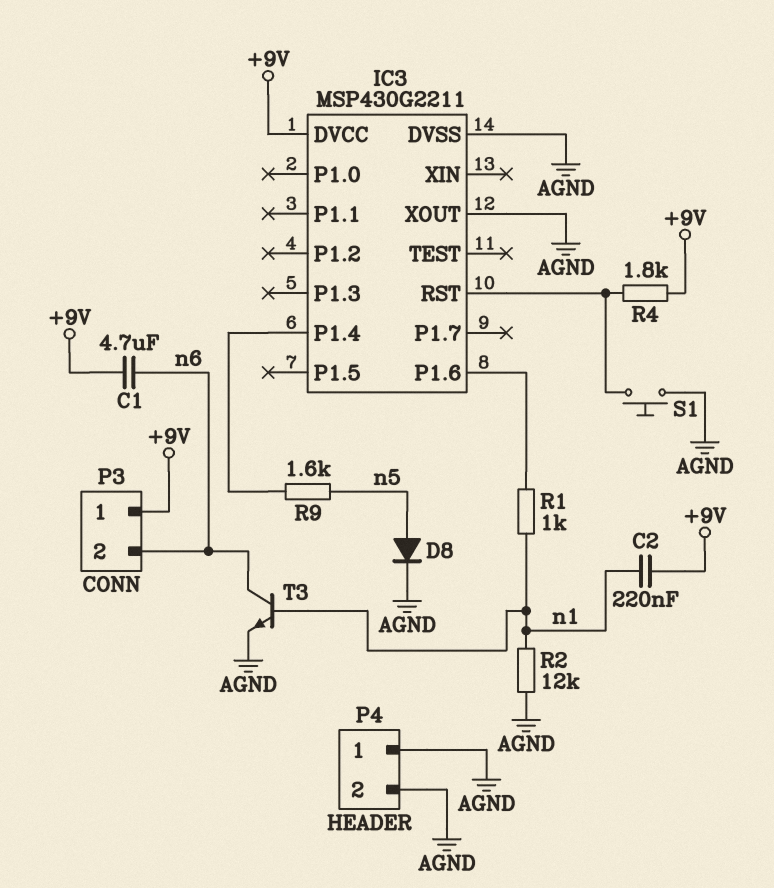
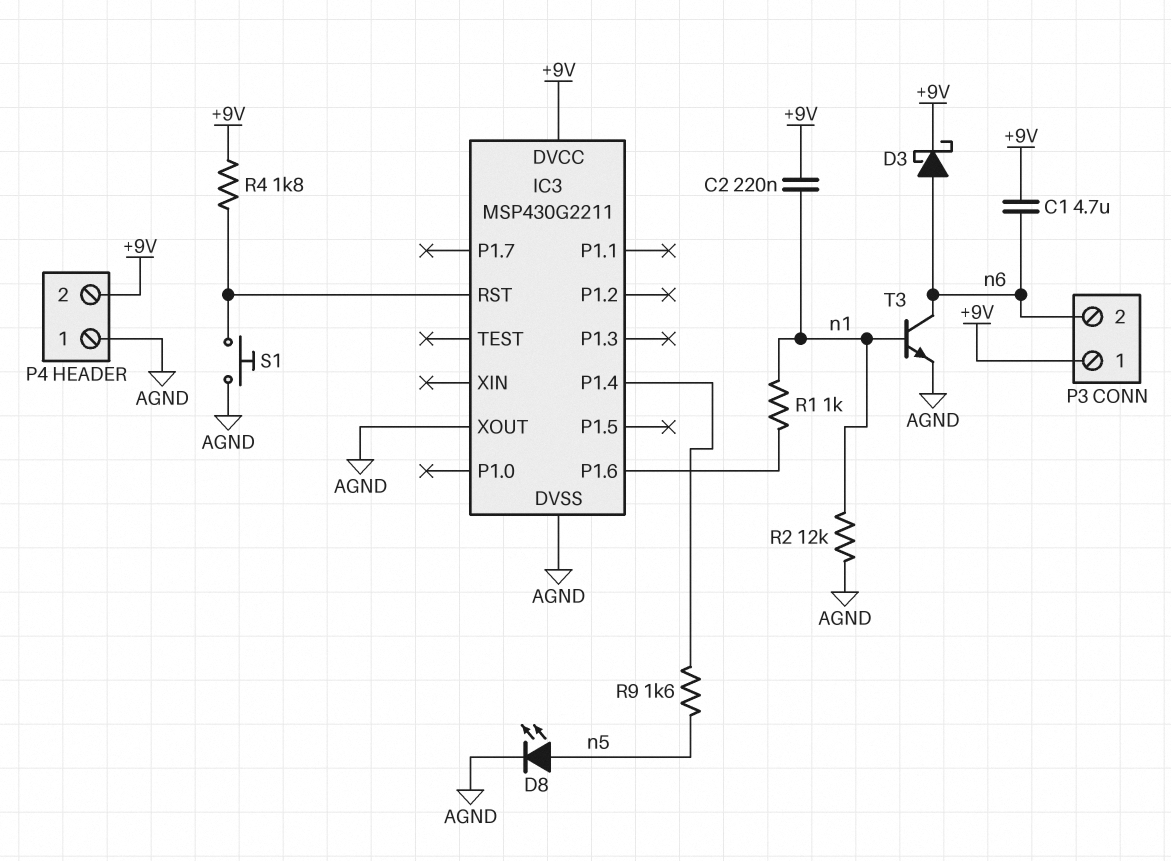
D3: none -> schottky (A n6, K +9V)
D8: diode (A n5, K AGND) -> LED (A n5, K AGND)
P4 pin 2: AGND -> +9V

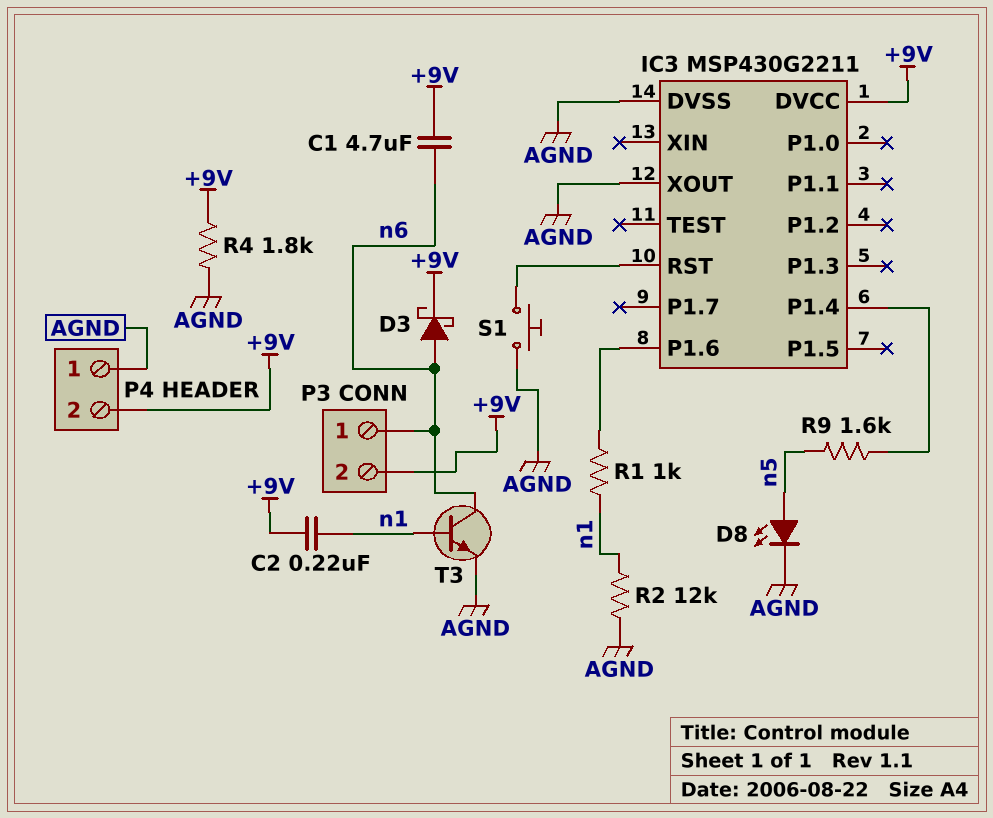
P3 pin 1: +9V -> n6
P3 pin 2: n6 -> +9V
R4: 1.8k (+9V, IC3/RST) -> 1.8k (+9V, AGND)

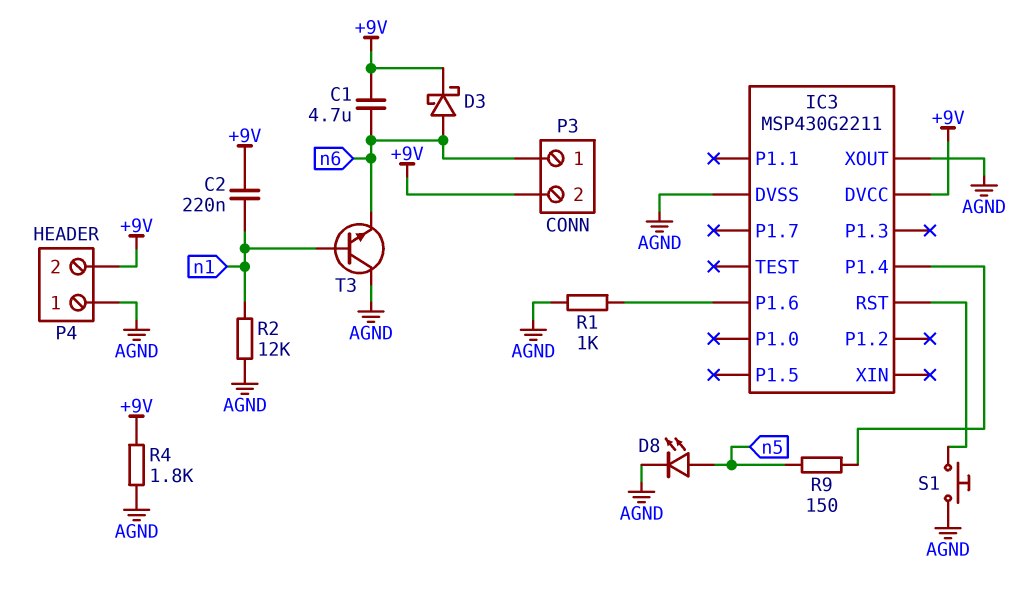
R1: 1k (IC3/P1.6, n1) -> 1k (AGND, IC3/P1.6)
R9: 1.6k (IC3/P1.4, n5) -> 150 (IC3/P1.4, n5)
T3: NPN (B n1, C n6, E AGND) -> NPN (B n1, C AGND, E n6)

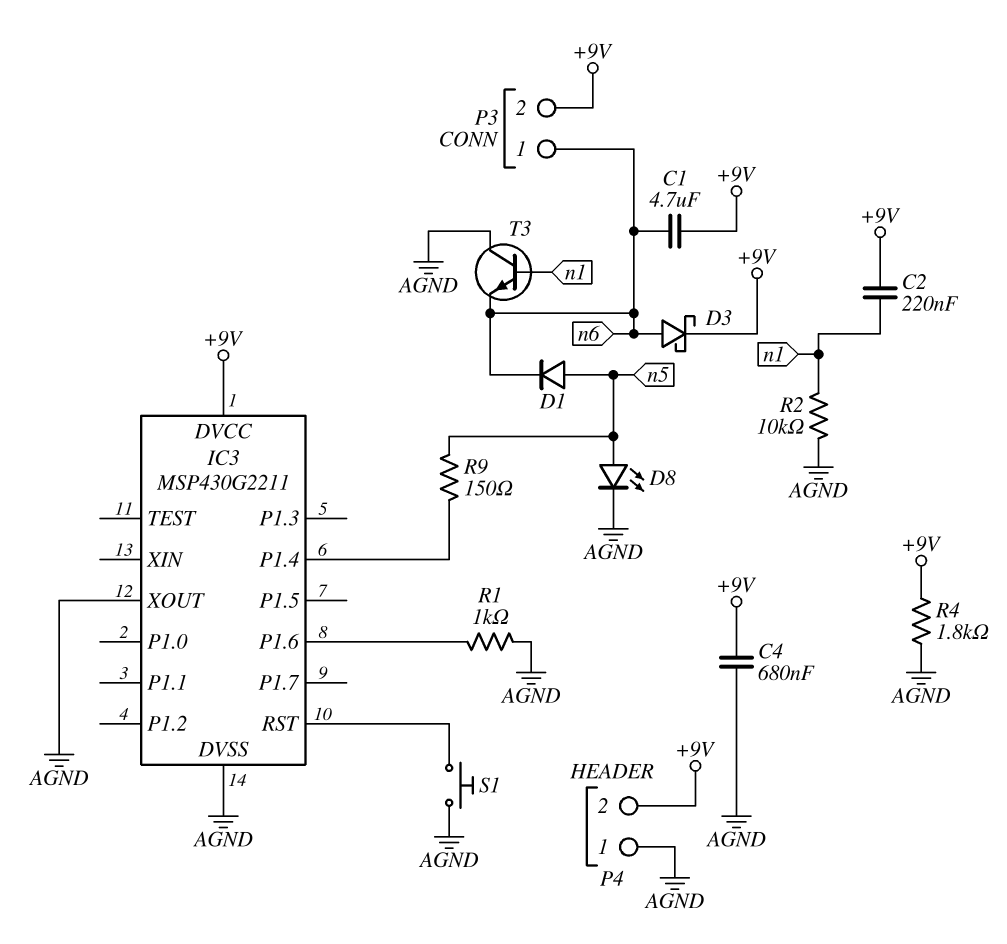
C4: none -> 680nF (+9V, AGND)
D1: none -> diode (A n5, K n6)
R2: 12k (AGND, n1) -> 10k (AGND, n1)

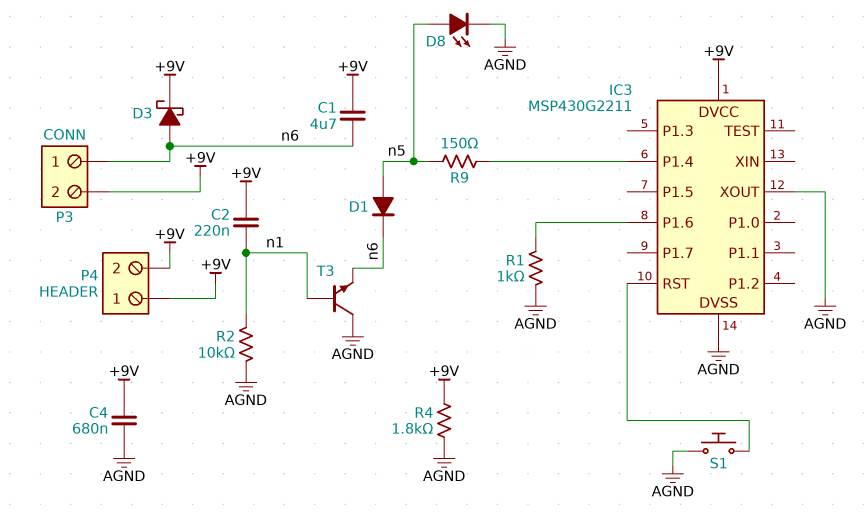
P4 pin 1: AGND -> +9V

